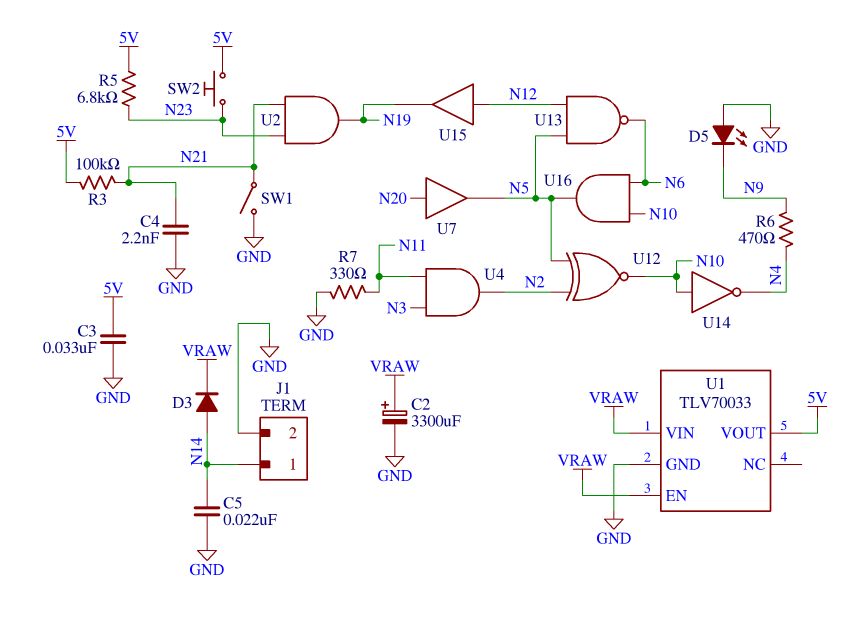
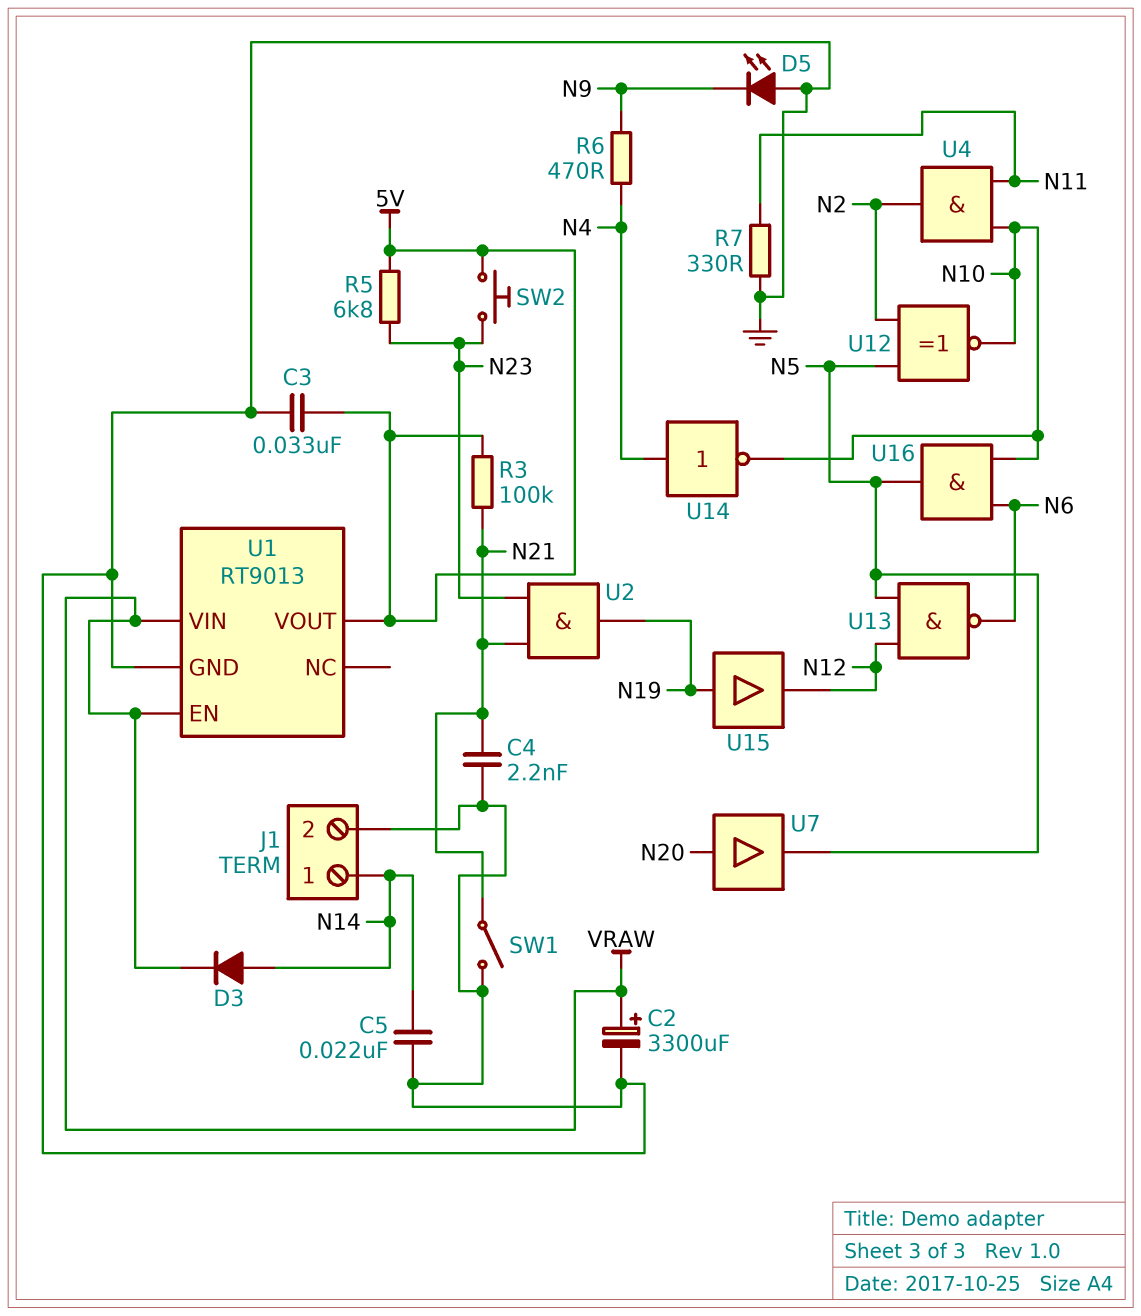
U1: TLV70033 -> RT9013
U4: AND (in N3, in N11, out N2) -> AND (in N10, in N11, out N2)
U14: NOT (in N10, out N4) -> NOT (in N4, out N10)
U15: buffer (in N12, out N19) -> buffer (in N19, out N12)

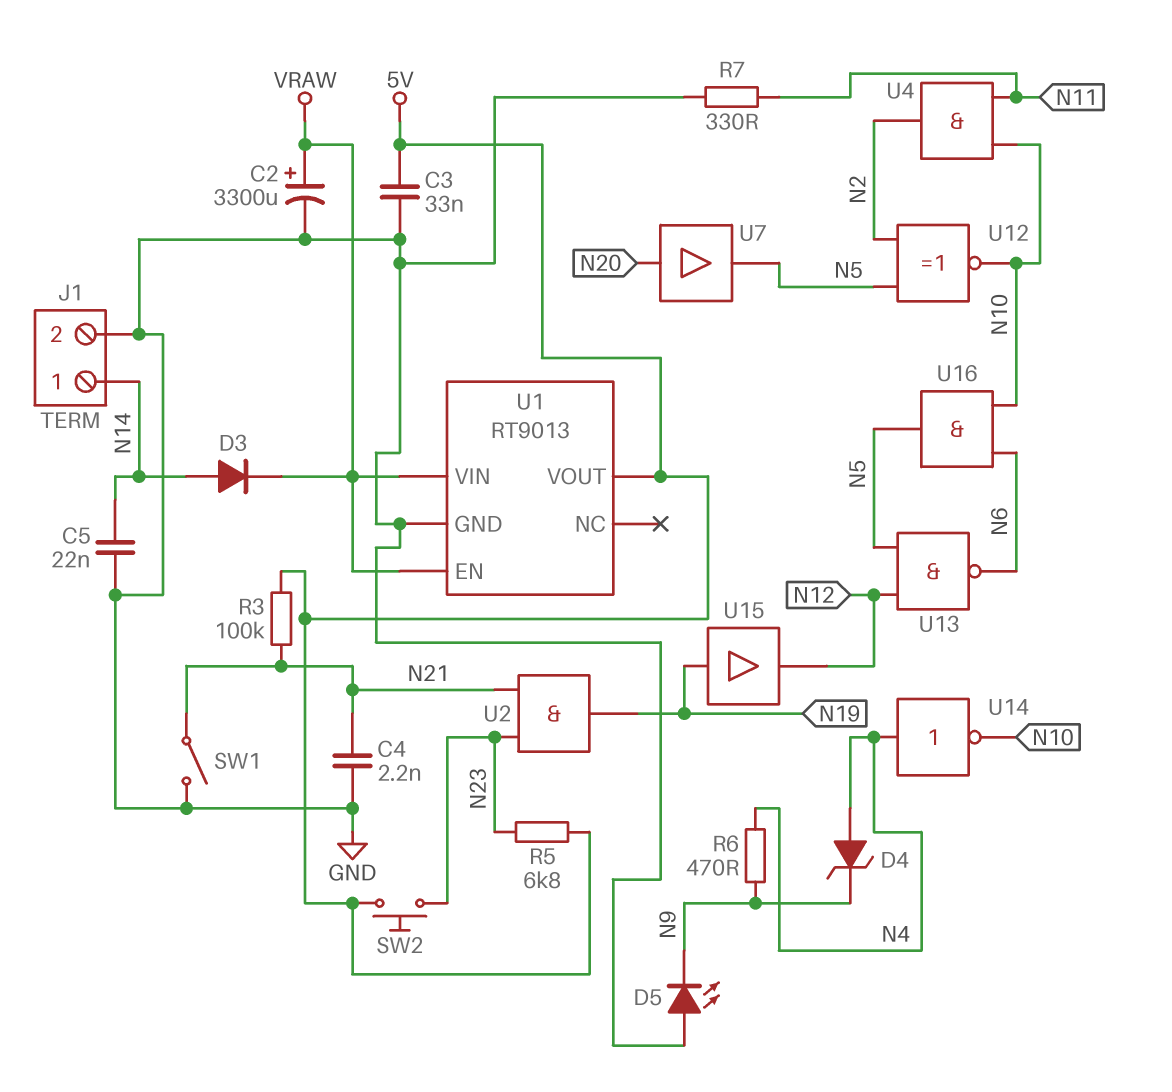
D4: none -> zener (A N4, K N9)

